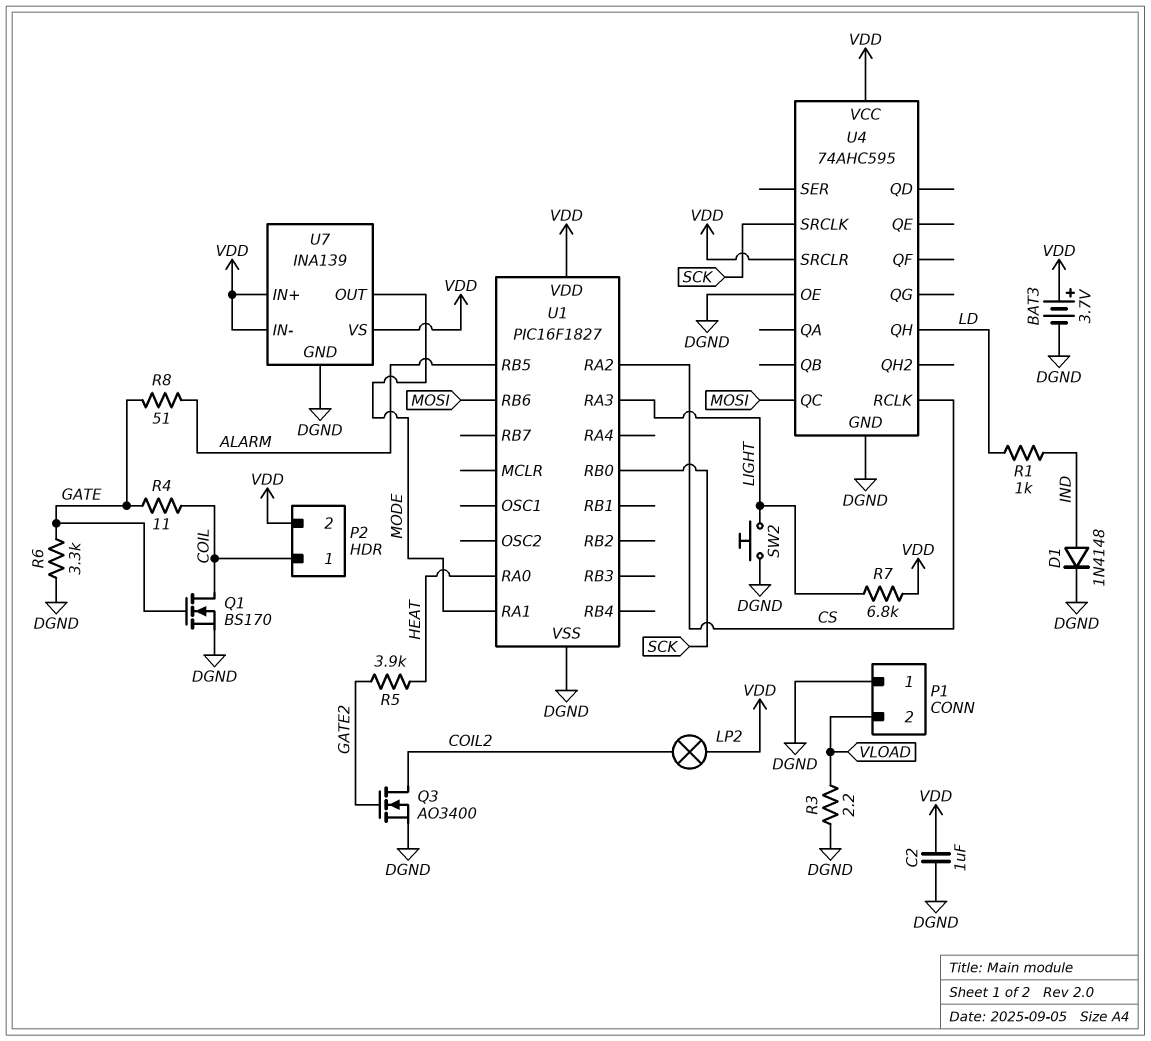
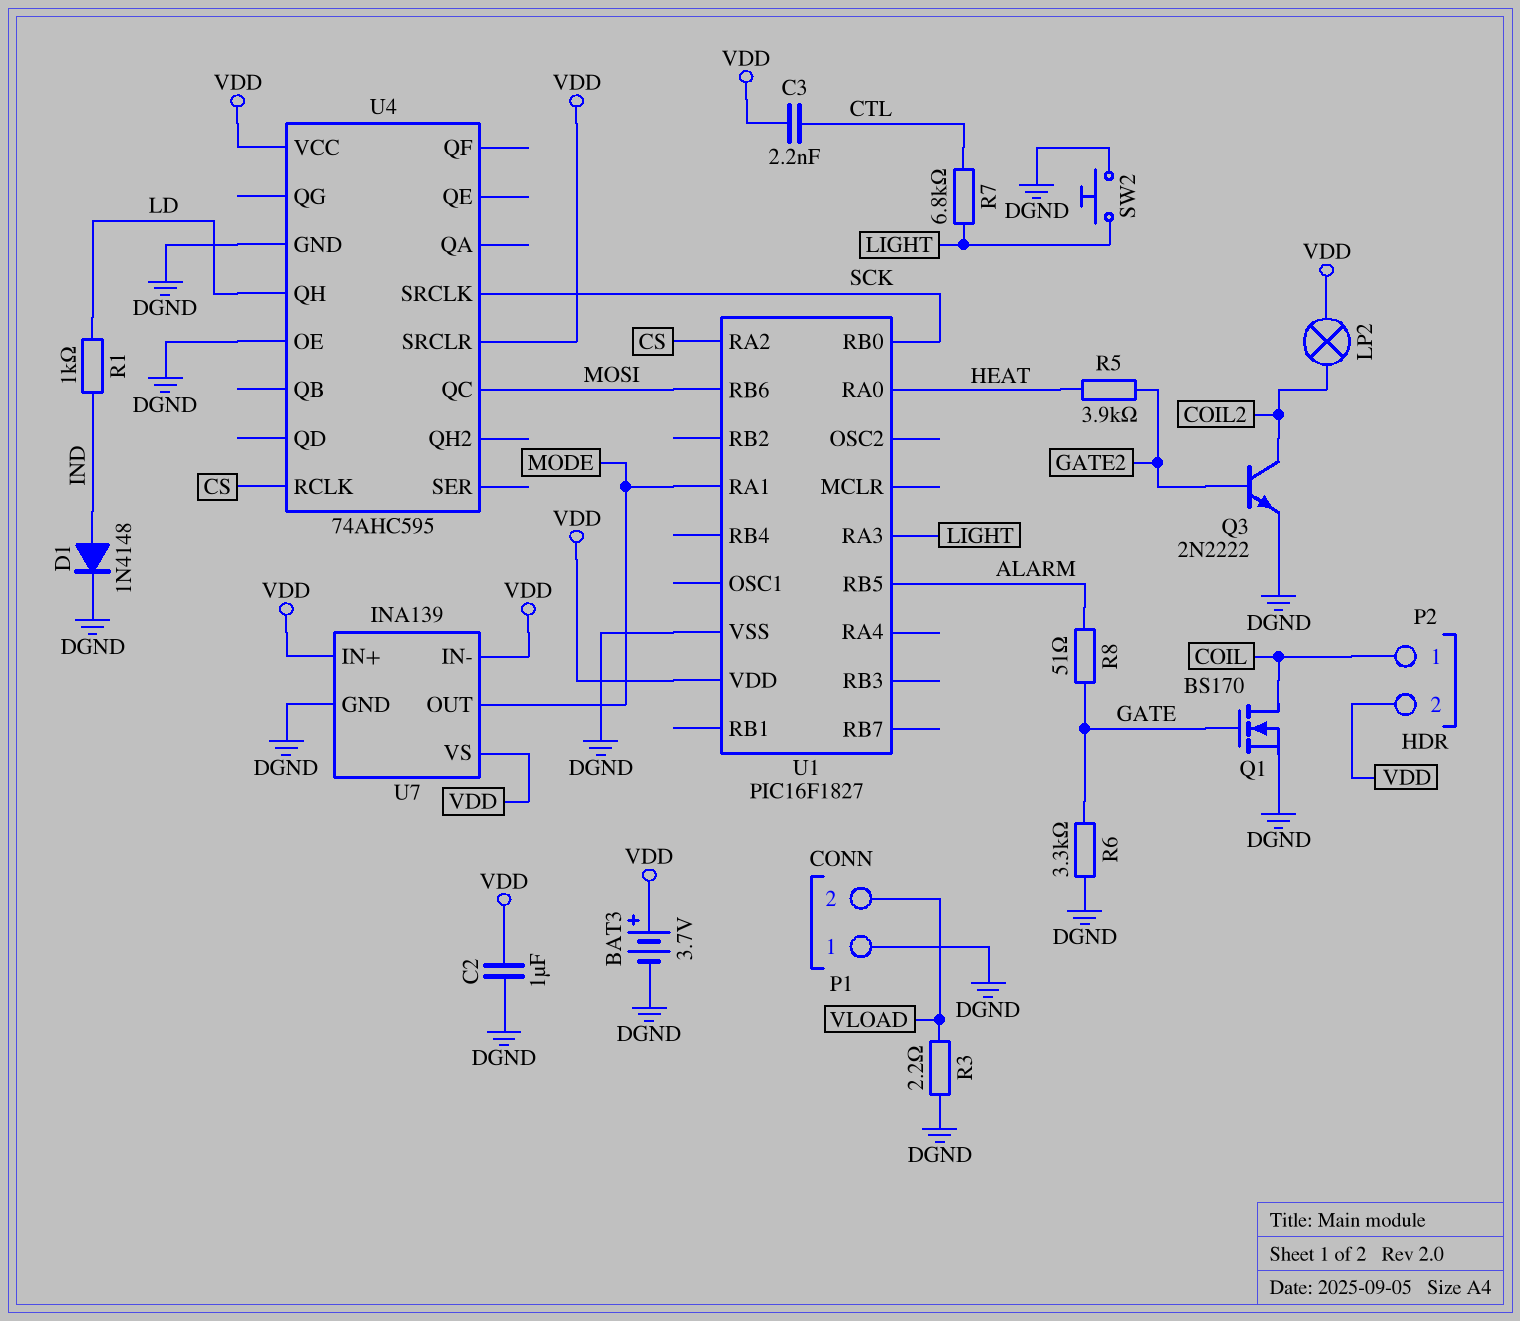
C3: none -> 2.2nF (CTL, VDD)
Q3: NMOS AO3400 (G GATE2, D COIL2, S DGND) -> NPN 2N2222 (B GATE2, C COIL2, E DGND)
R4: 11 (COIL, GATE) -> none
R7: 6.8k (LIGHT, VDD) -> 6.8k (CTL, LIGHT)

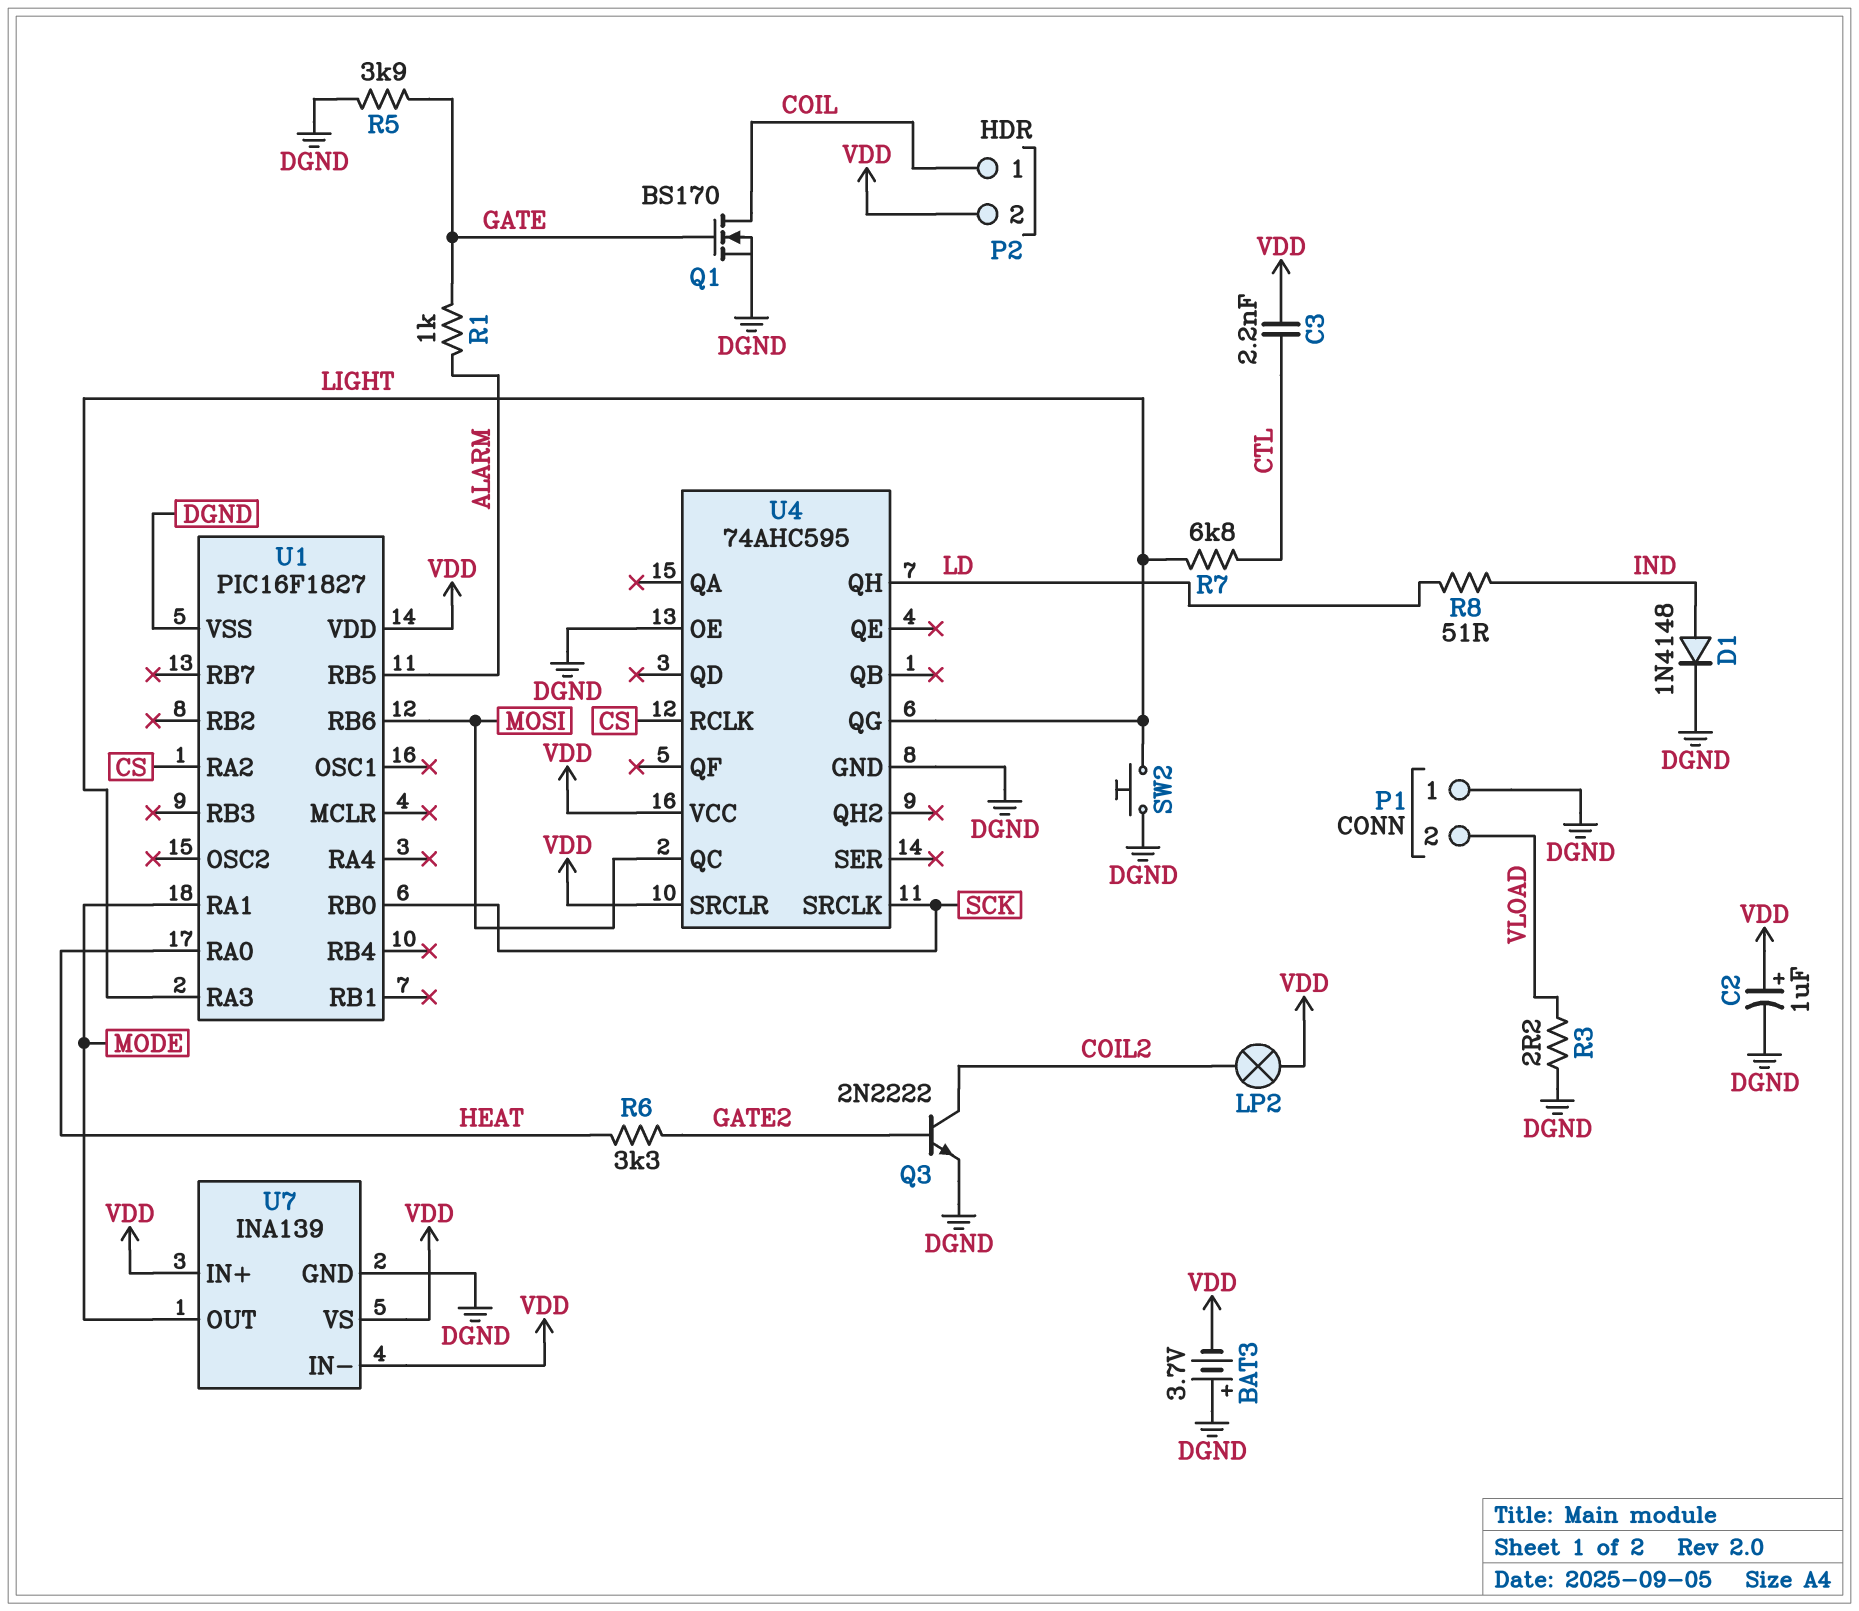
BAT3: 3.7V (plus VDD, minus DGND) -> 3.7V (plus DGND, minus VDD)
C2: 1uF (DGND, VDD) -> 1uF (plus VDD, minus DGND)
R1: 1k (IND, LD) -> 1k (ALARM, GATE)
R5: 3.9k (GATE2, HEAT) -> 3.9k (DGND, GATE)
R6: 3.3k (DGND, GATE) -> 3.3k (GATE2, HEAT)
R8: 51 (ALARM, GATE) -> 51 (IND, LD)
U4 pin QG: none -> LIGHT

